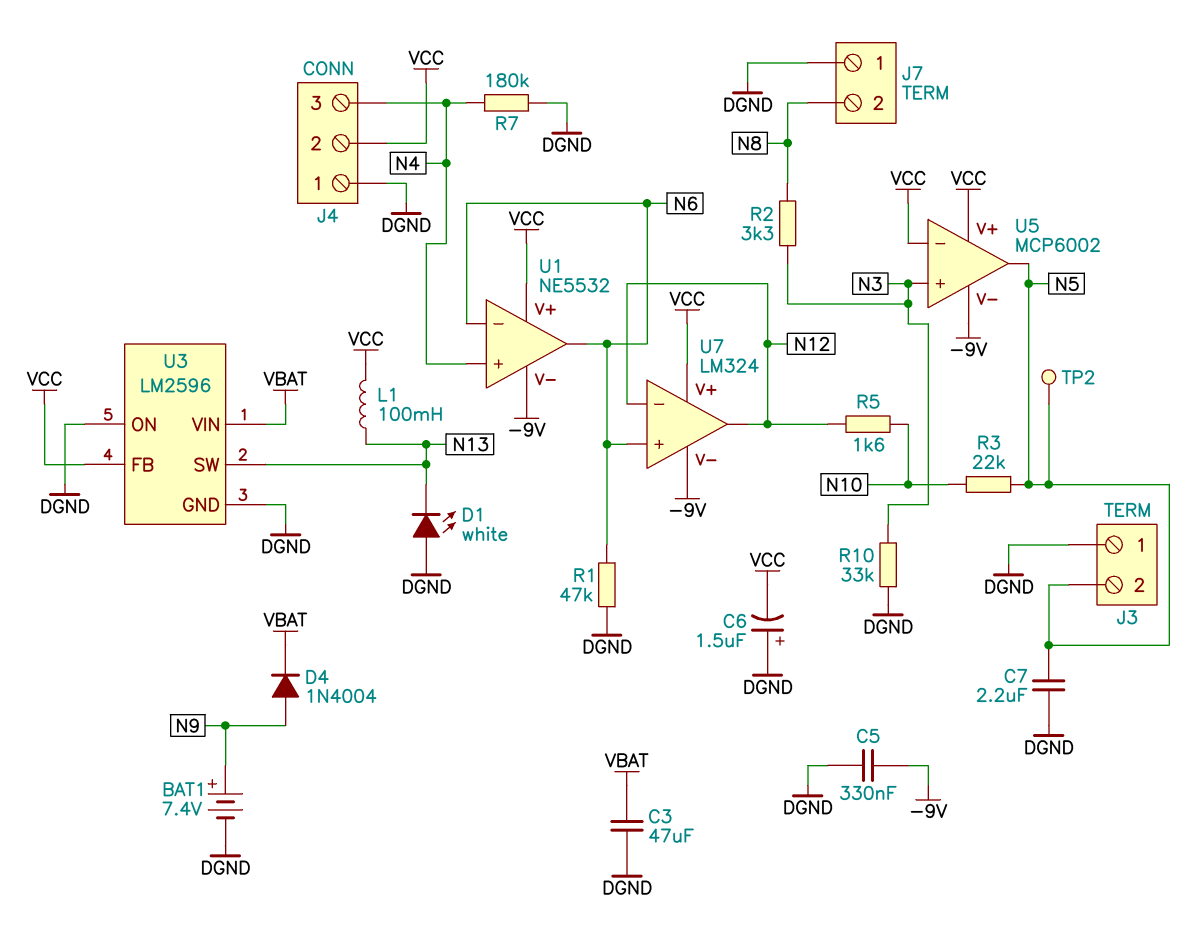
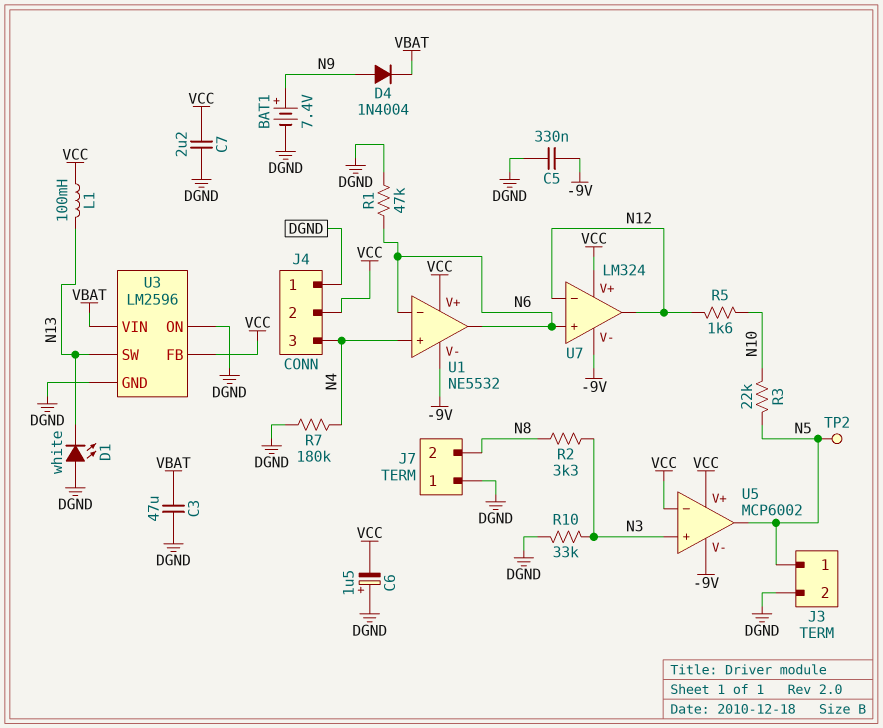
C7: 2.2uF (DGND, N5) -> 2.2uF (DGND, VCC)
J3 pin 1: DGND -> N5
J3 pin 2: N5 -> DGND

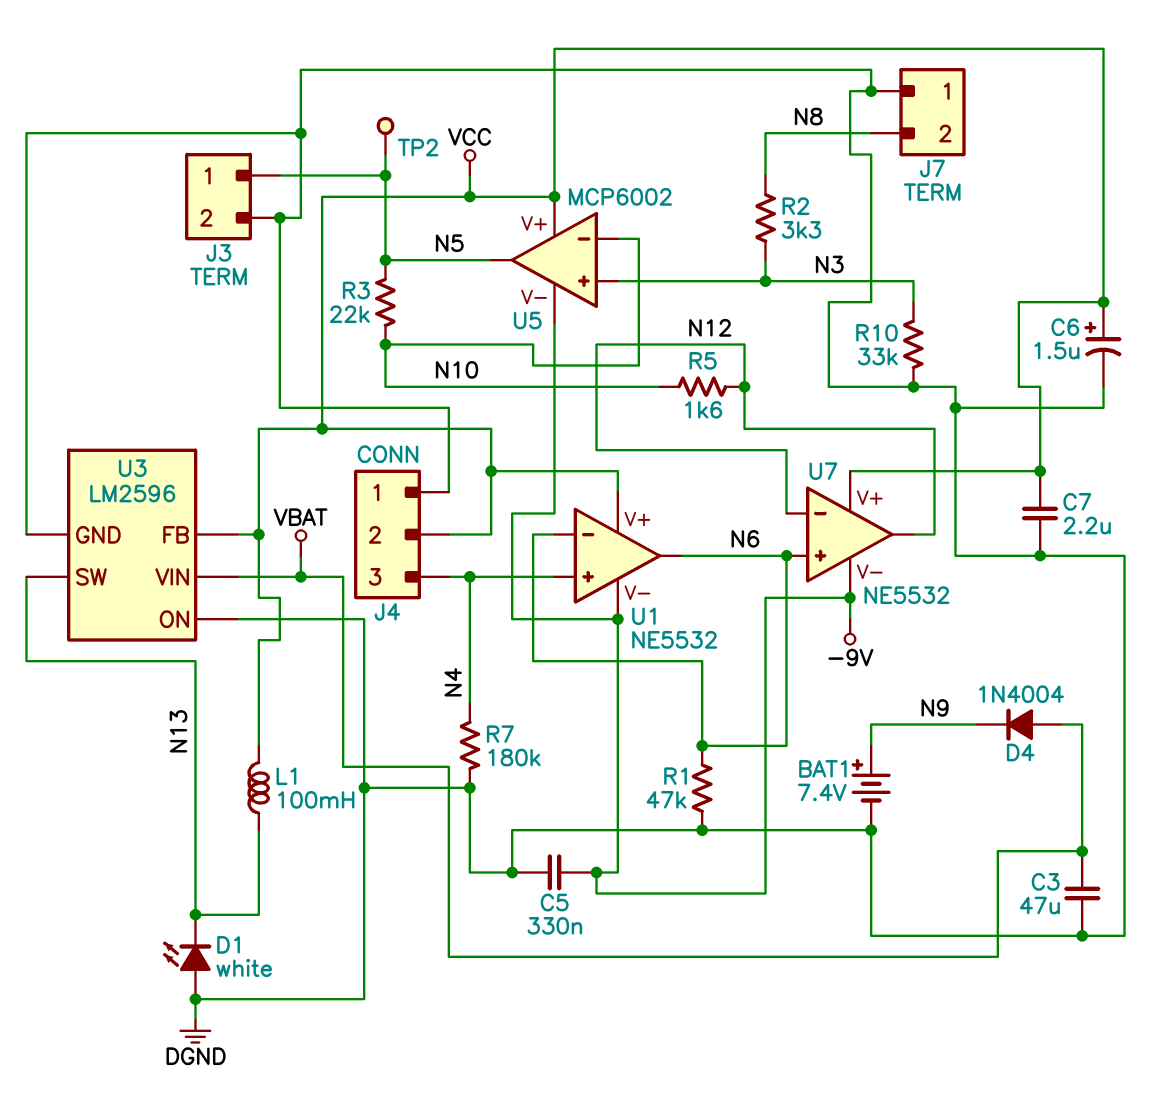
C6: 1.5uF (plus DGND, minus VCC) -> 1.5uF (plus VCC, minus DGND)
D4: diode 1N4004 (A N9, K VBAT) -> diode 1N4004 (A VBAT, K N9)
U5 pin in-: VCC -> N10
U7: LM324 -> NE5532

